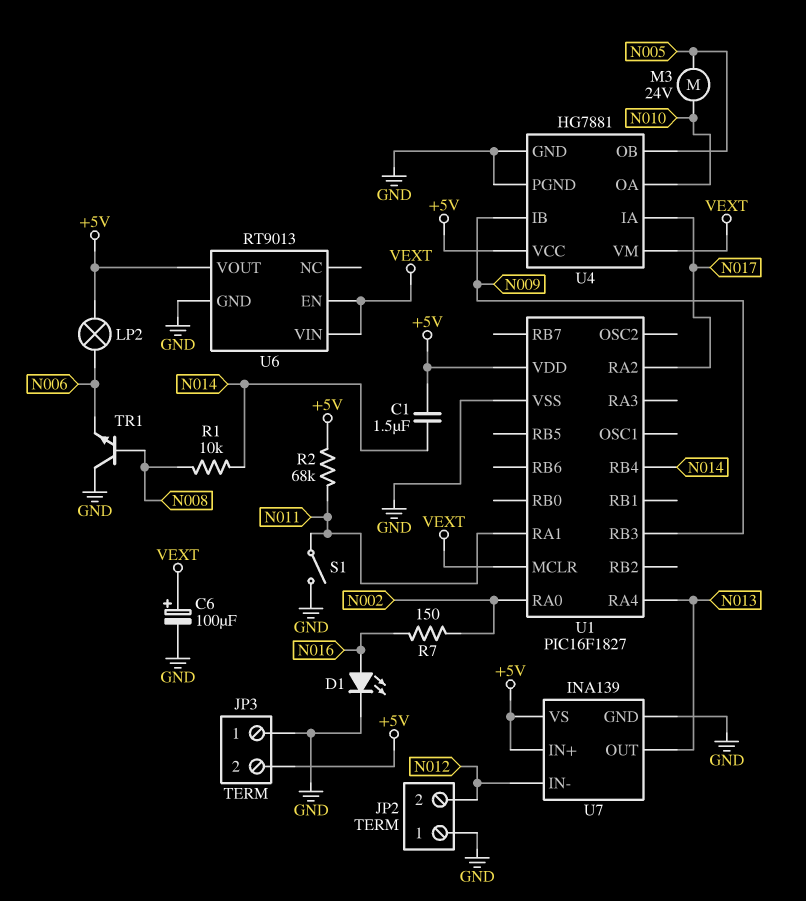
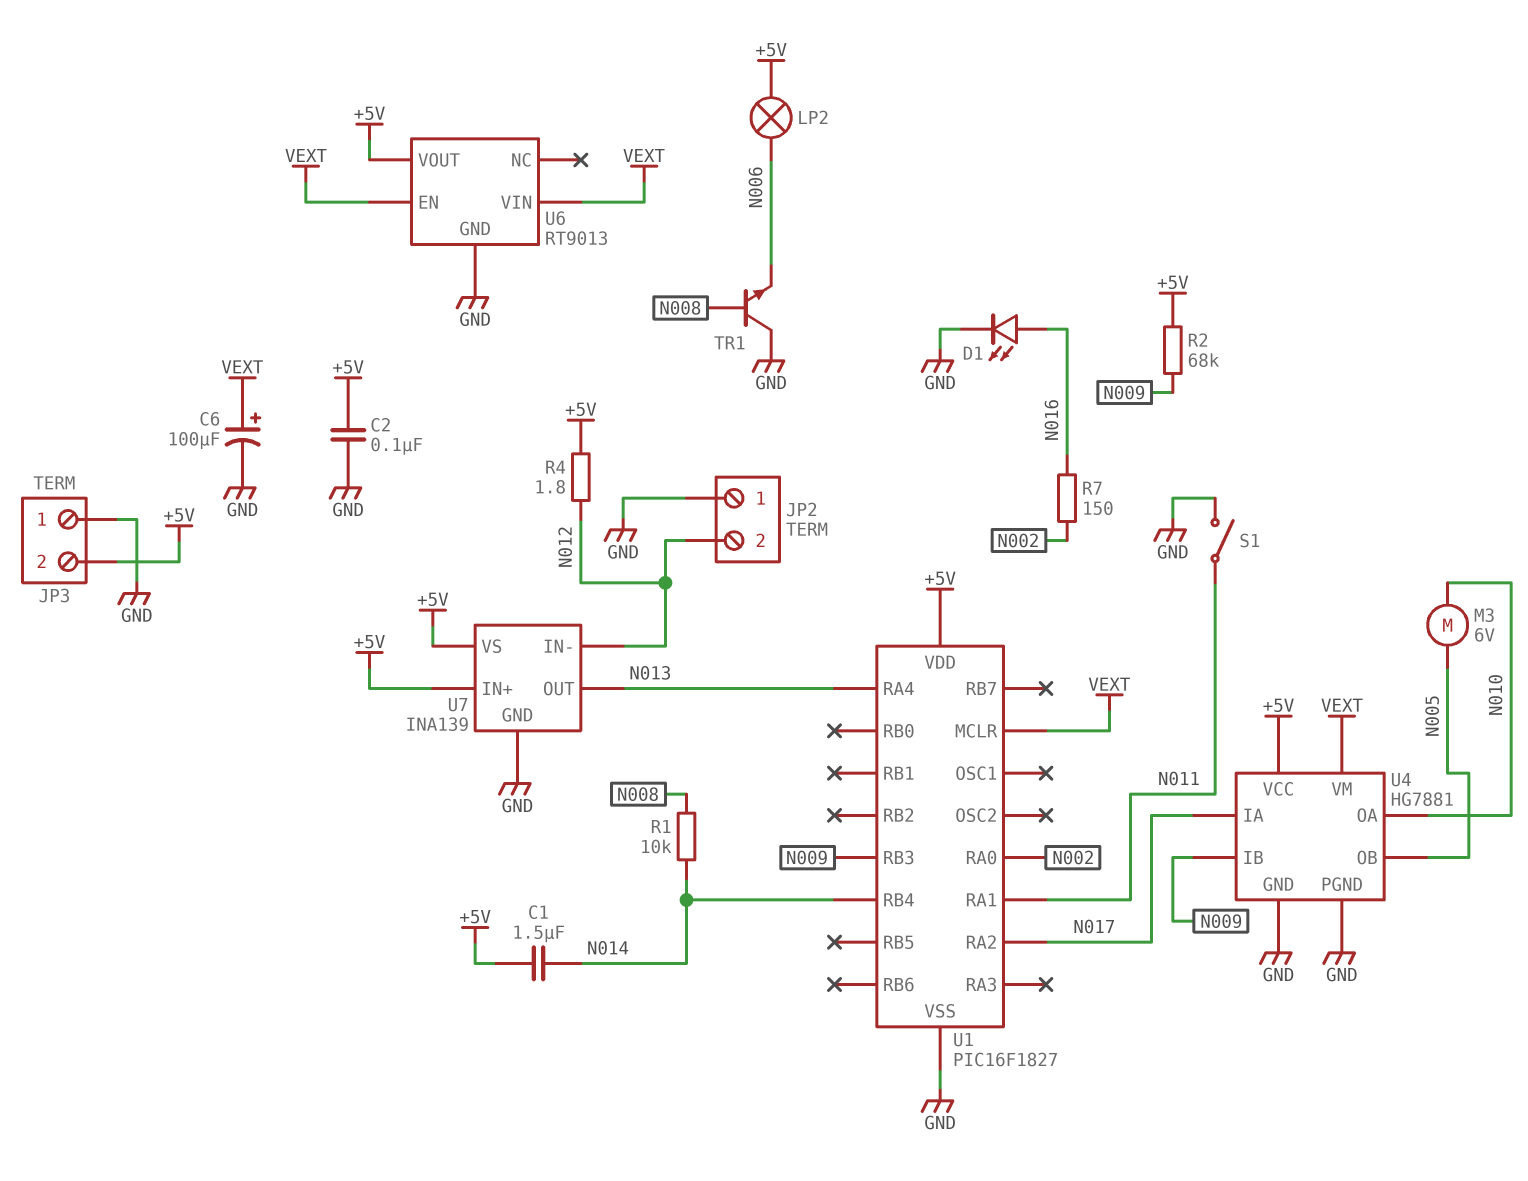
C2: none -> 100nF (+5V, GND)
M3: motor 24V (N005, N010) -> motor 6V (N005, N010)
R2: 68k (+5V, N011) -> 68k (+5V, N009)
R4: none -> 1.8 (+5V, N012)

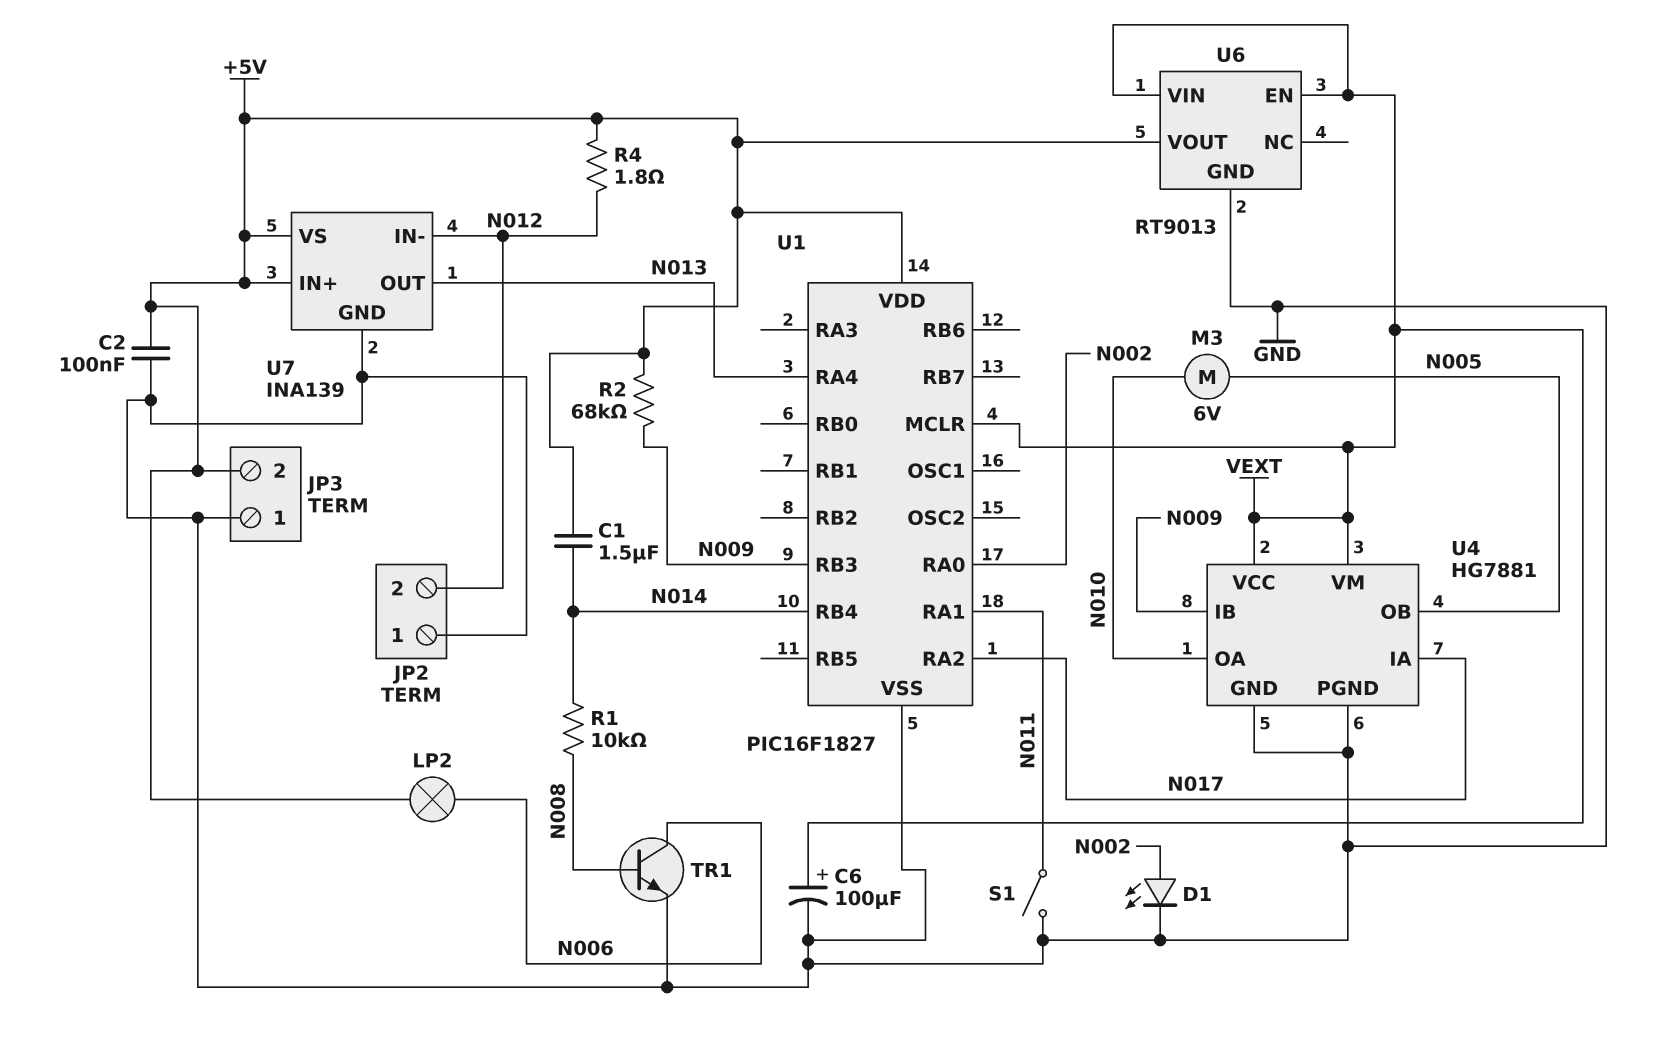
D1: LED (A N016, K GND) -> LED (A N002, K GND)
R7: 150 (N002, N016) -> none
TR1: NPN (B N008, C GND, E N006) -> NPN (B N008, C N006, E GND)
U4 pin VCC: +5V -> VEXT

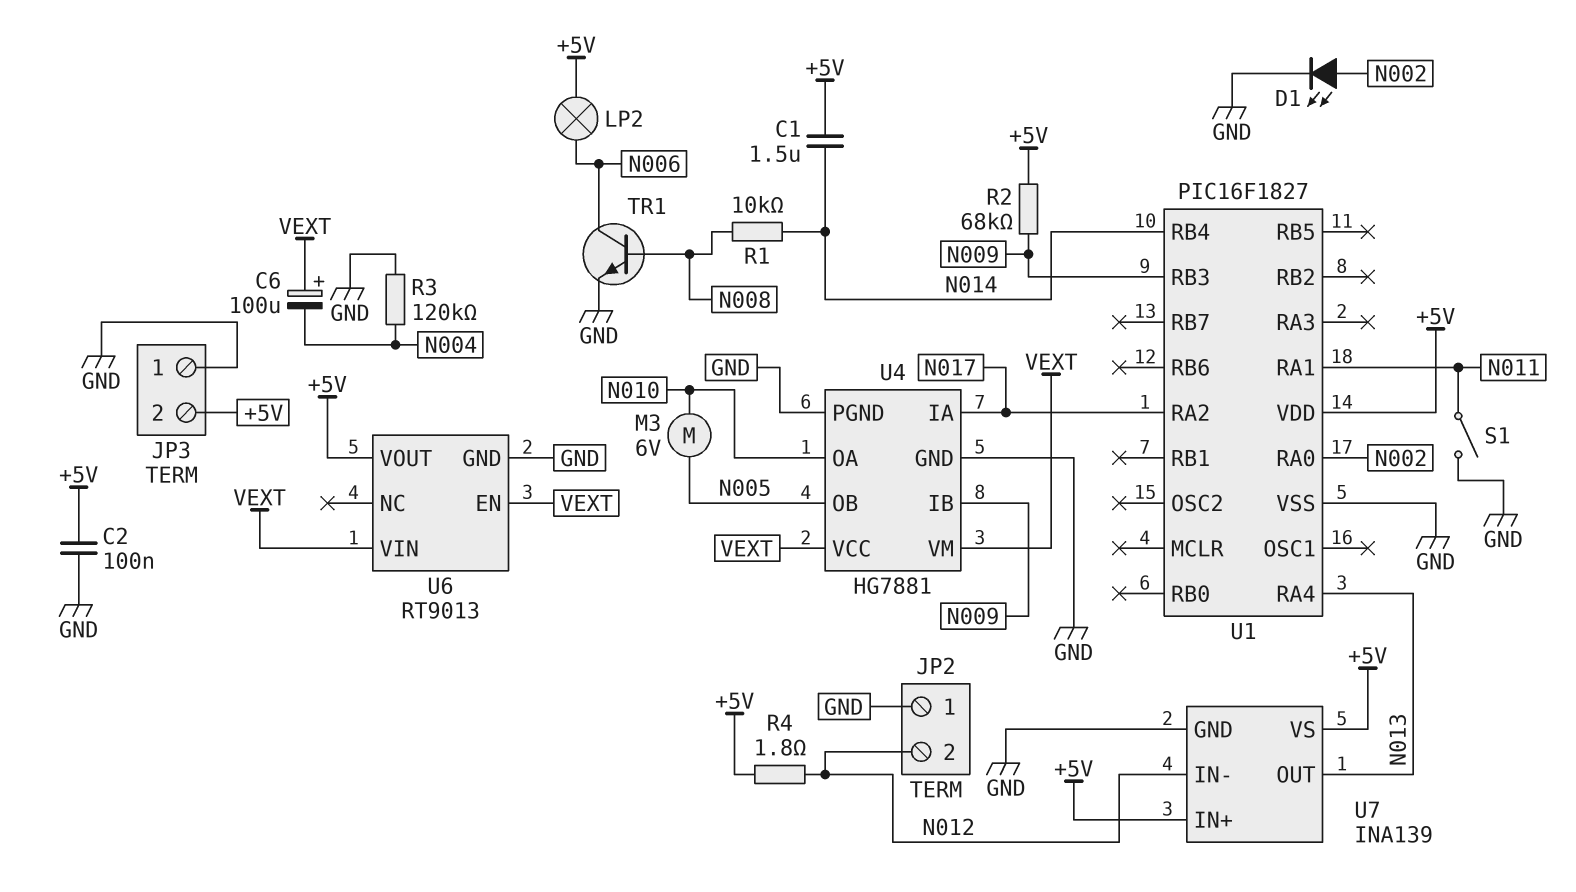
C6: 100uF (plus VEXT, minus GND) -> 100uF (plus VEXT, minus N004)
R3: none -> 120k (GND, N004)
U1 pin MCLR: VEXT -> none

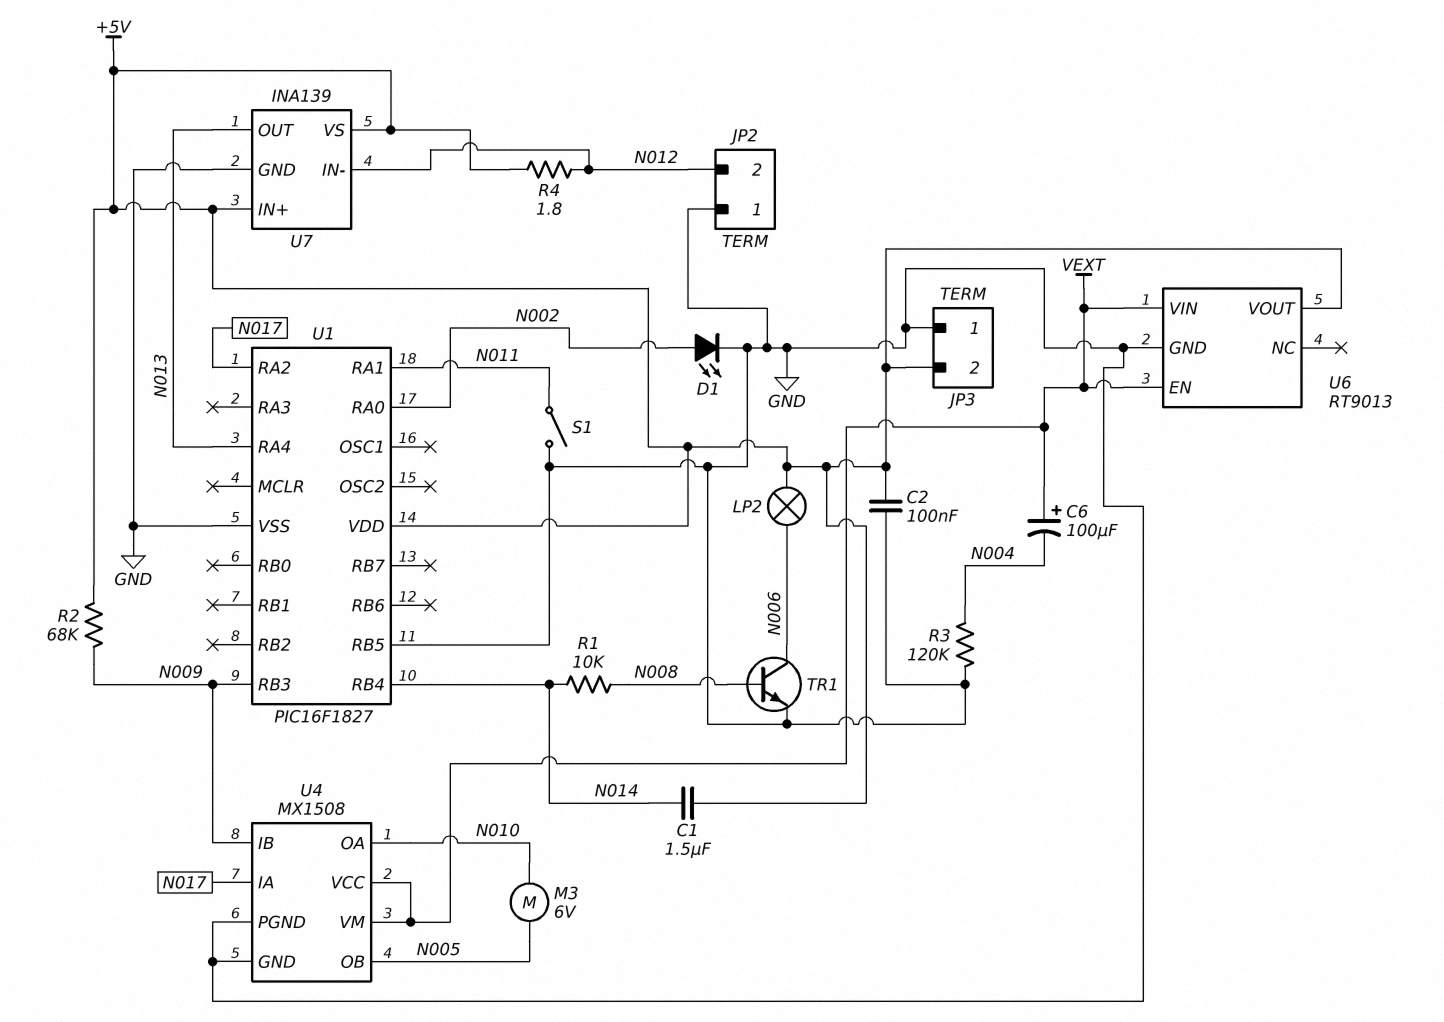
U1 pin RB5: none -> GND
U4: HG7881 -> MX1508

